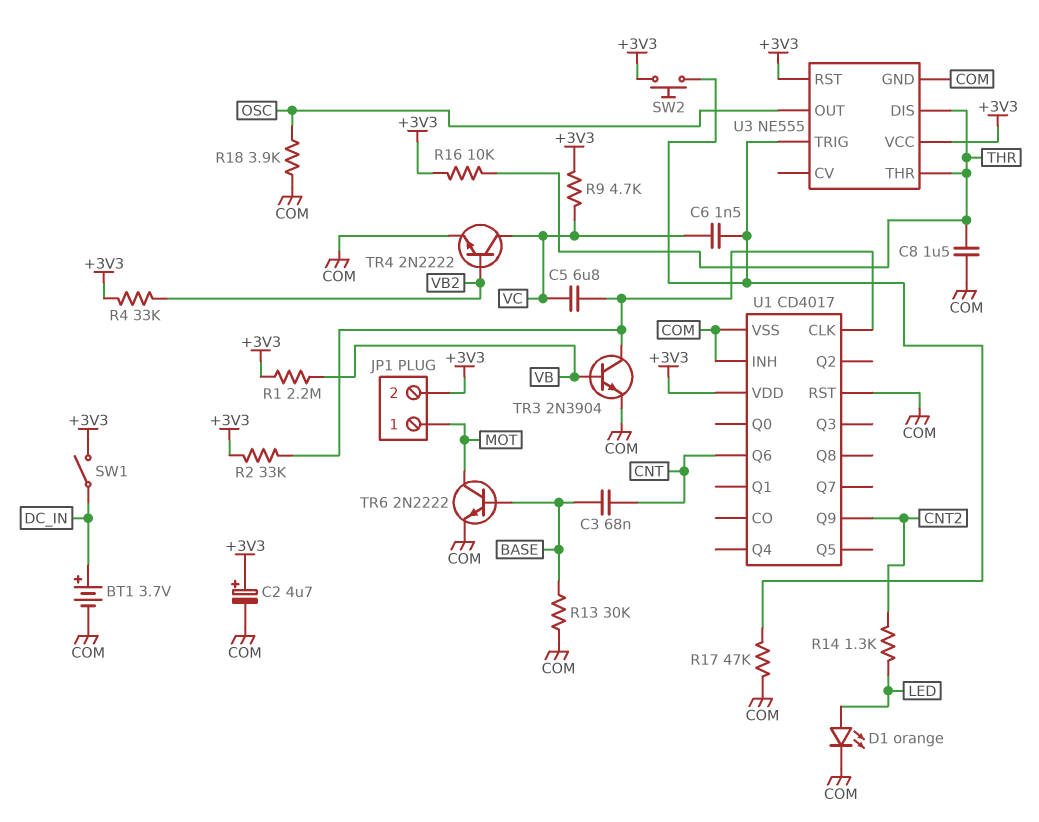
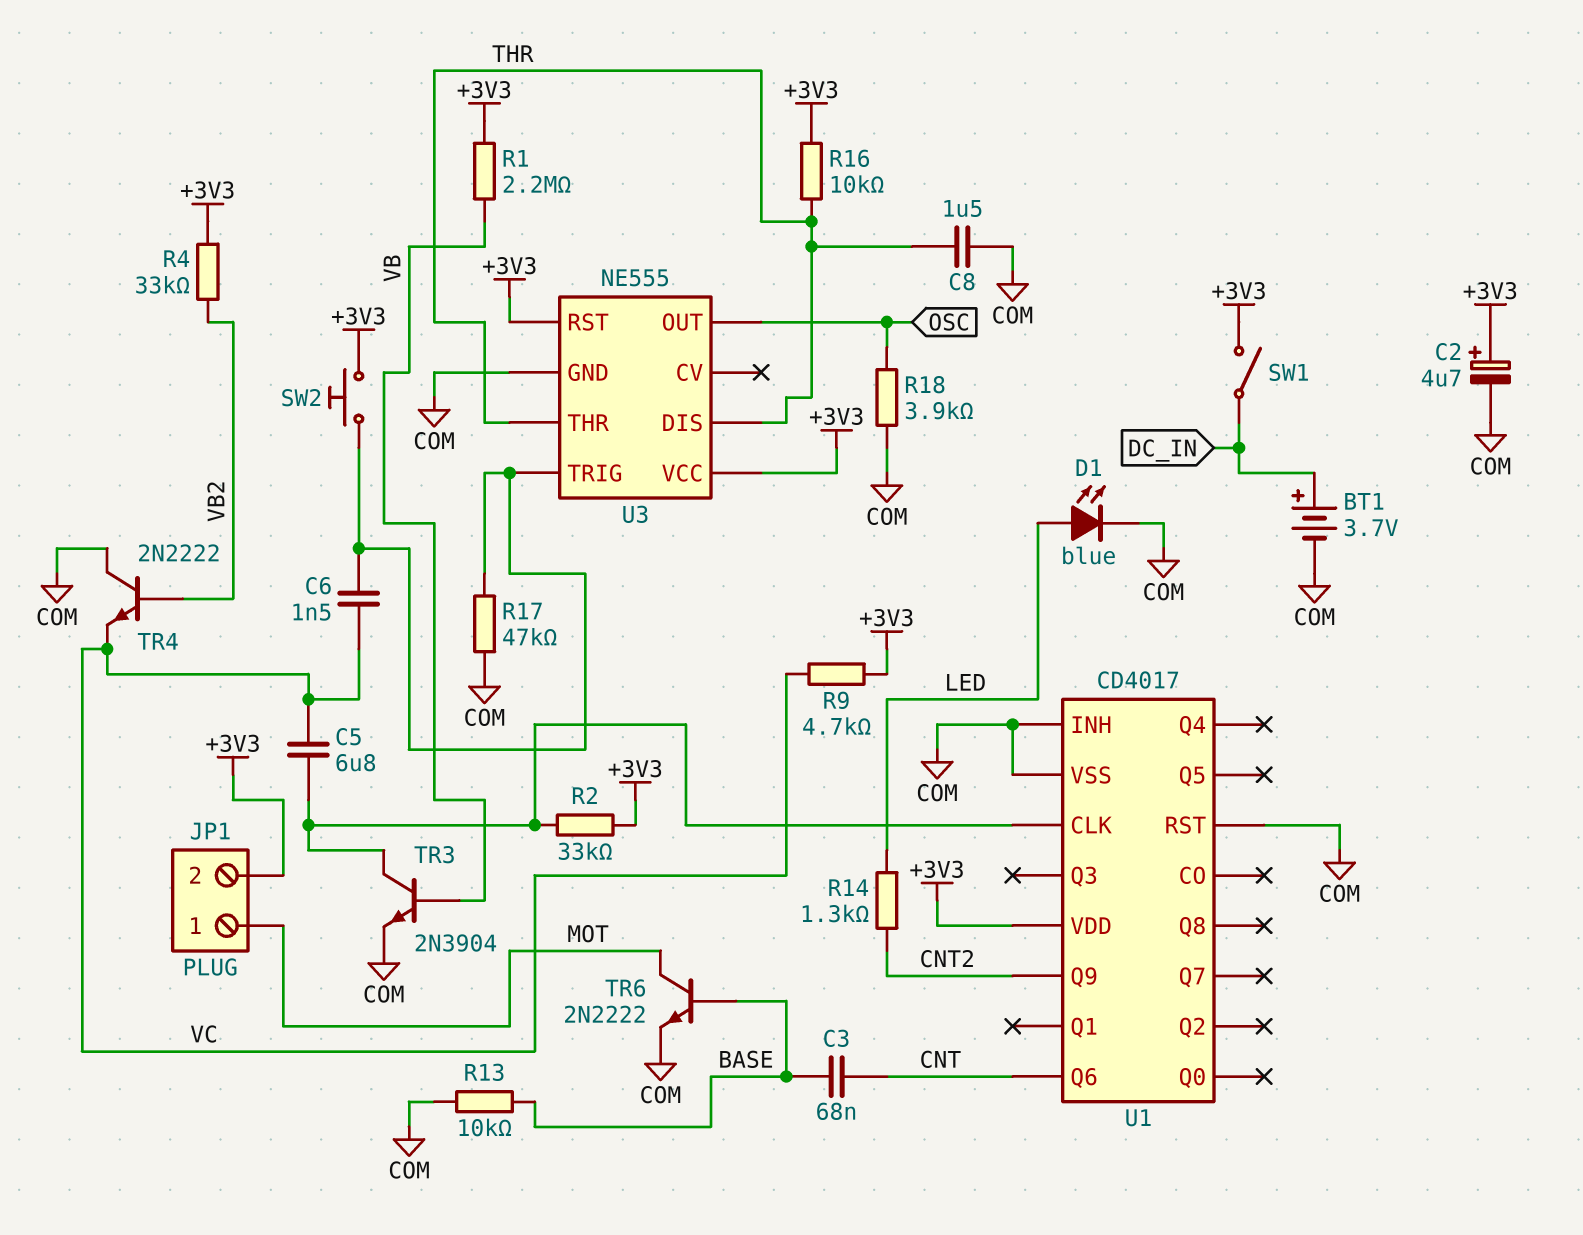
D1: LED orange (A LED, K COM) -> LED blue (A LED, K COM)
R13: 30k (BASE, COM) -> 10k (BASE, COM)
TR4: NPN 2N2222 (B VB2, C VC, E COM) -> NPN 2N2222 (B VB2, C COM, E VC)

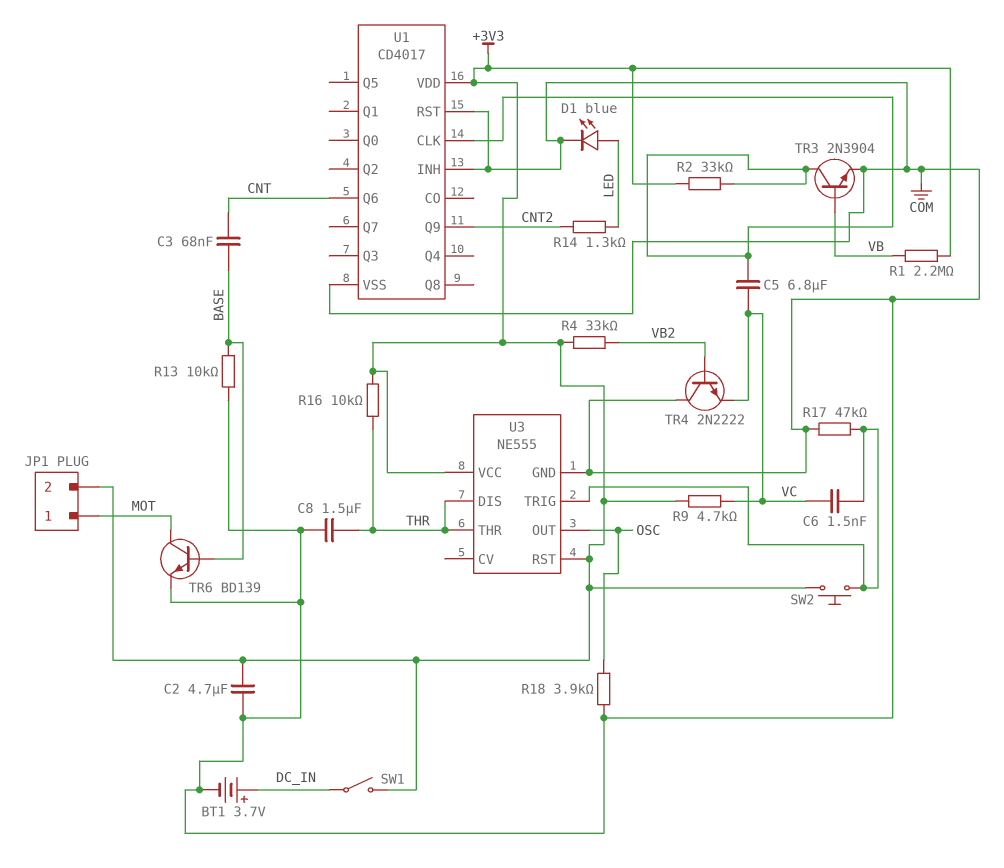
C2: 4.7uF (plus +3V3, minus COM) -> 4.7uF (+3V3, COM)
TR6: NPN 2N2222 (B BASE, C MOT, E COM) -> NPN BD139 (B BASE, C MOT, E COM)

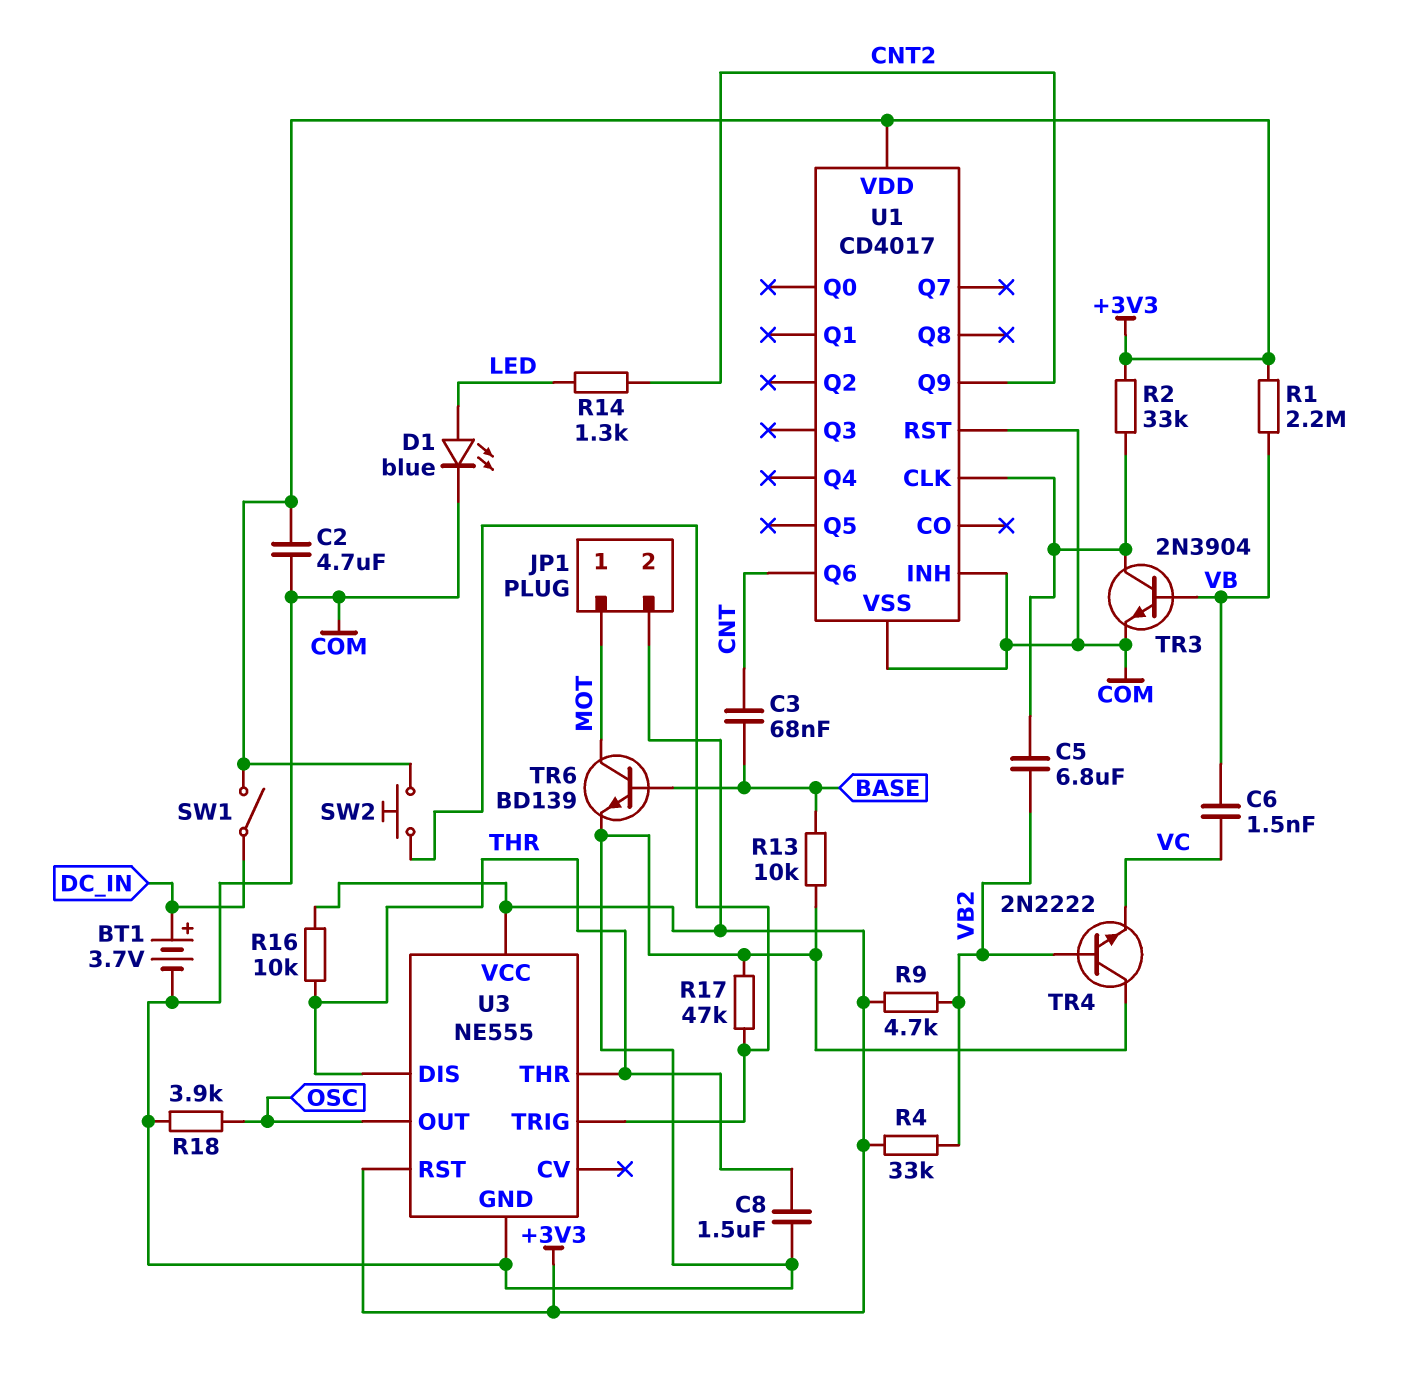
C5: 6.8uF (U1/CLK, VC) -> 6.8uF (U1/CLK, VB2)
C6: 1.5nF (U3/TRIG, VC) -> 1.5nF (VB, VC)
R9: 4.7k (+3V3, VC) -> 4.7k (+3V3, VB2)

